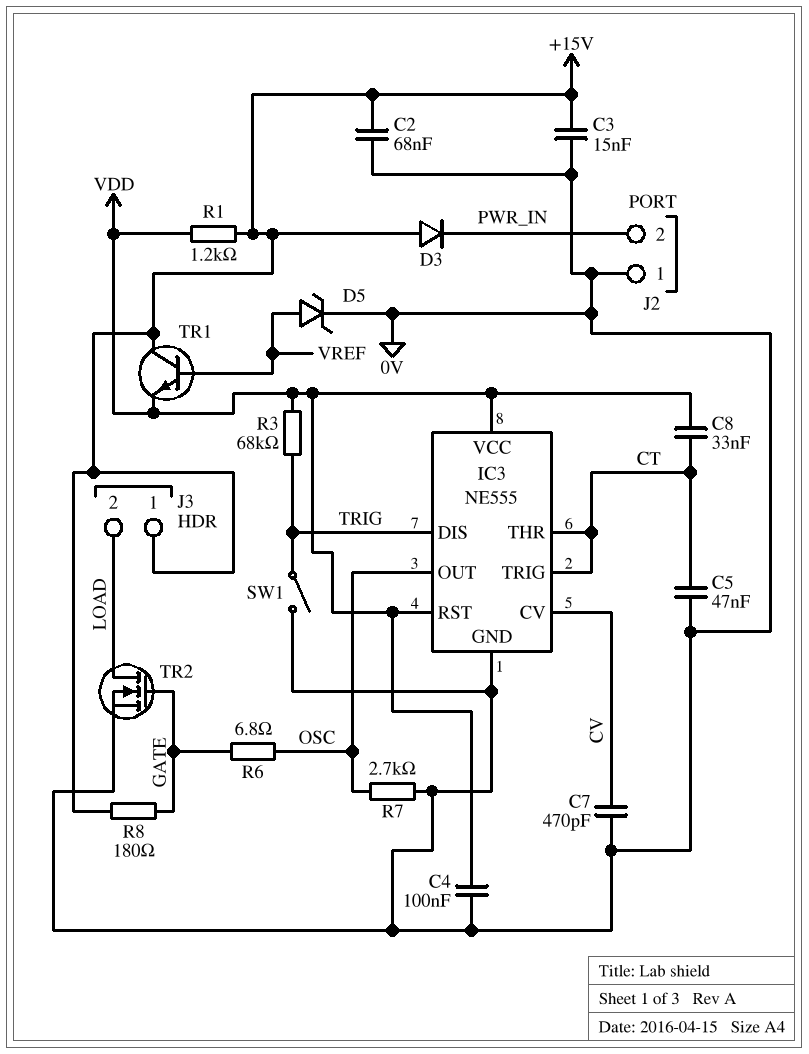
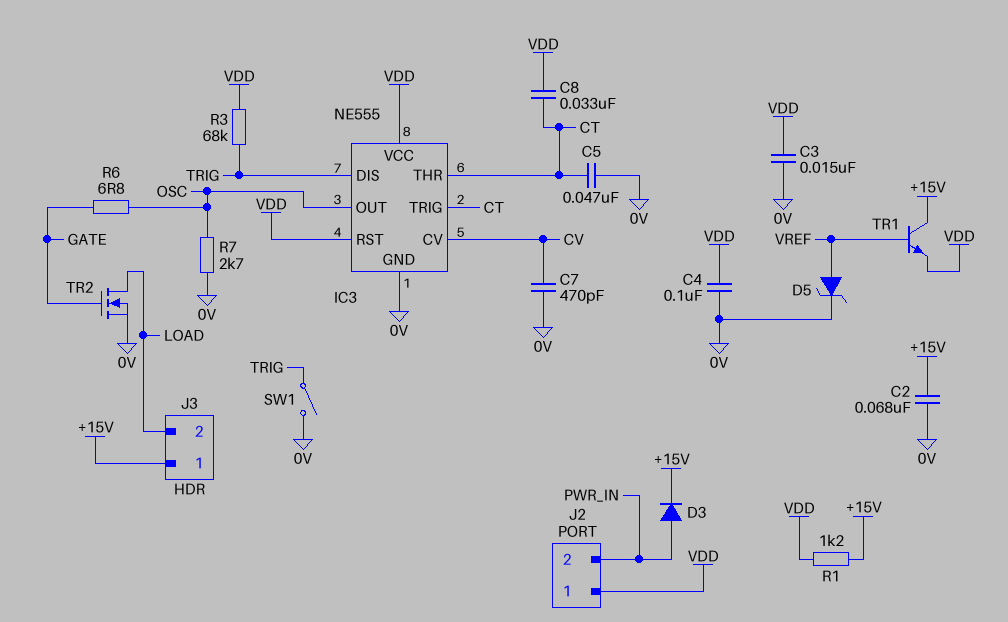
C3: 15nF (+15V, 0V) -> 15nF (0V, VDD)
D3: diode (A +15V, K PWR_IN) -> diode (A PWR_IN, K +15V)
J2 pin 1: 0V -> VDD
R8: 180 (+15V, GATE) -> none

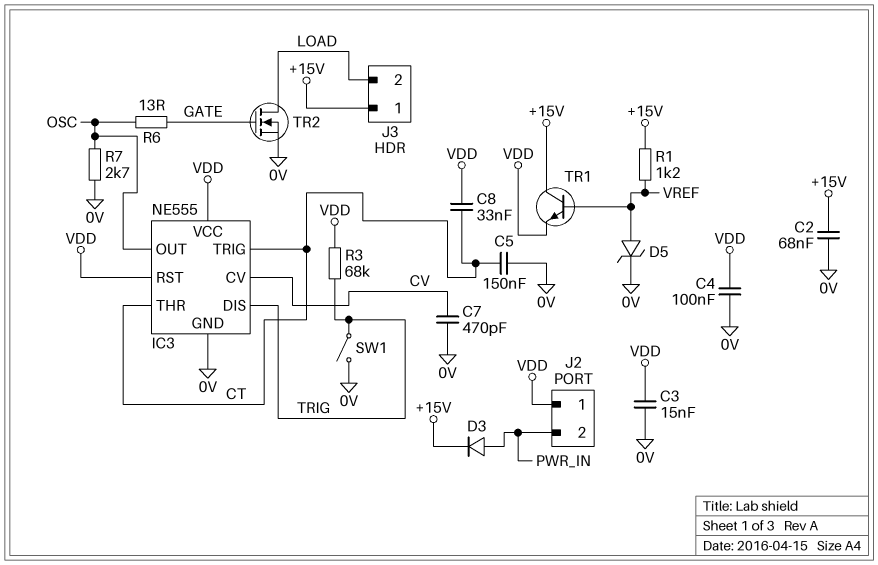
C5: 47nF (0V, CT) -> 150nF (0V, CT)
R1: 1.2k (+15V, VDD) -> 1.2k (+15V, VREF)
R6: 6.8 (GATE, OSC) -> 13 (GATE, OSC)

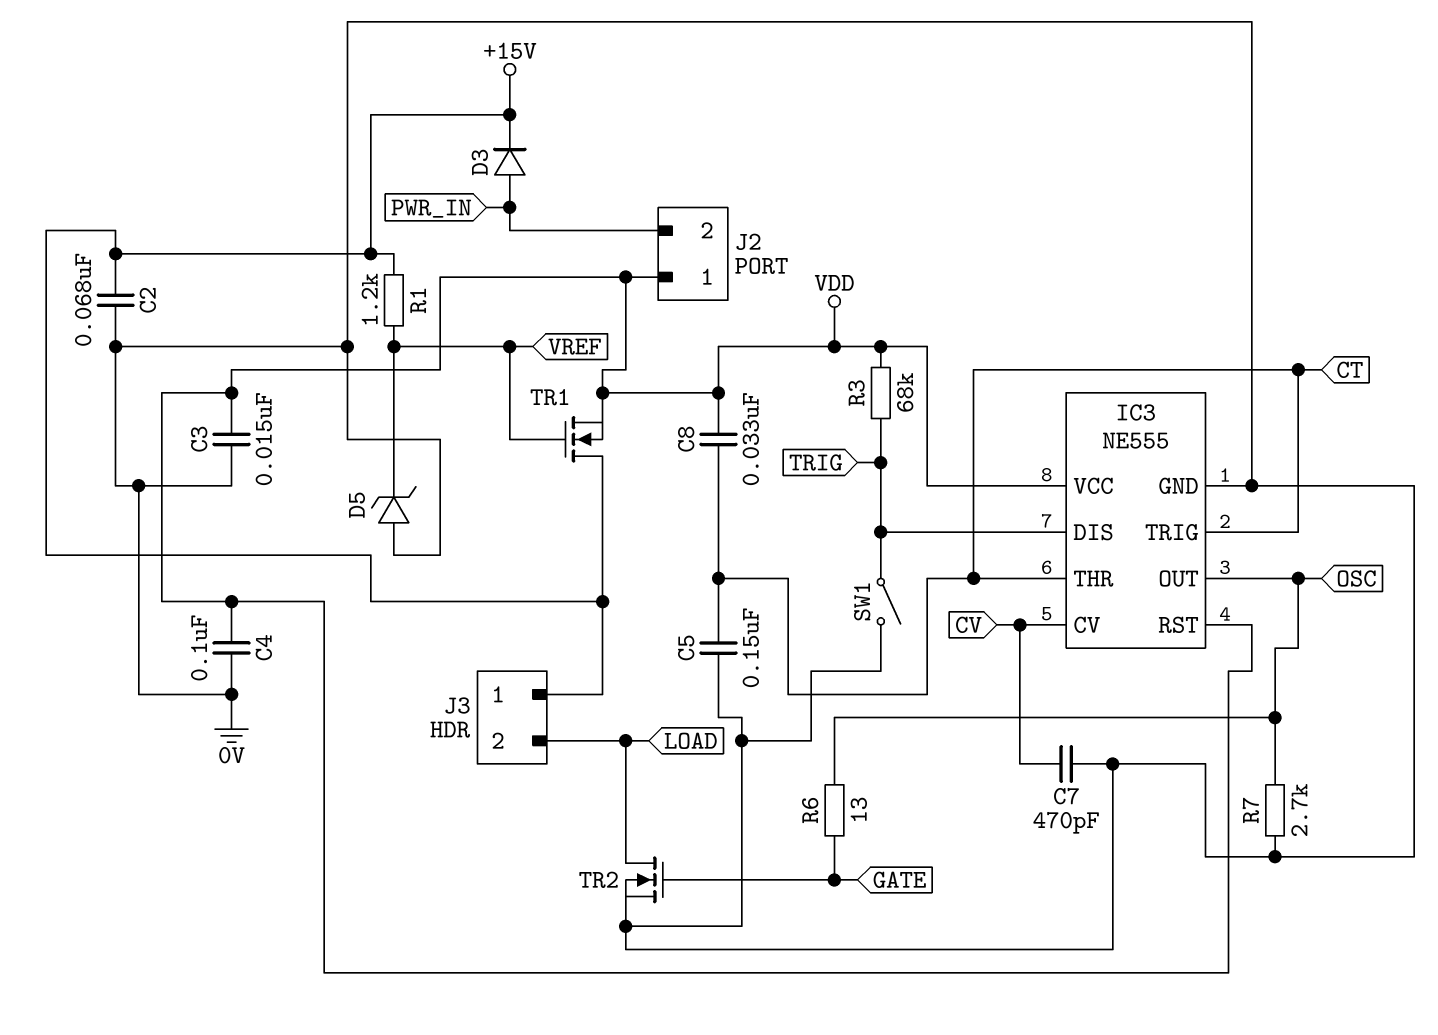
D5: zener (A VREF, K 0V) -> zener (A 0V, K VREF)
TR1: NPN (B VREF, C +15V, E VDD) -> NMOS (G VREF, D +15V, S VDD)

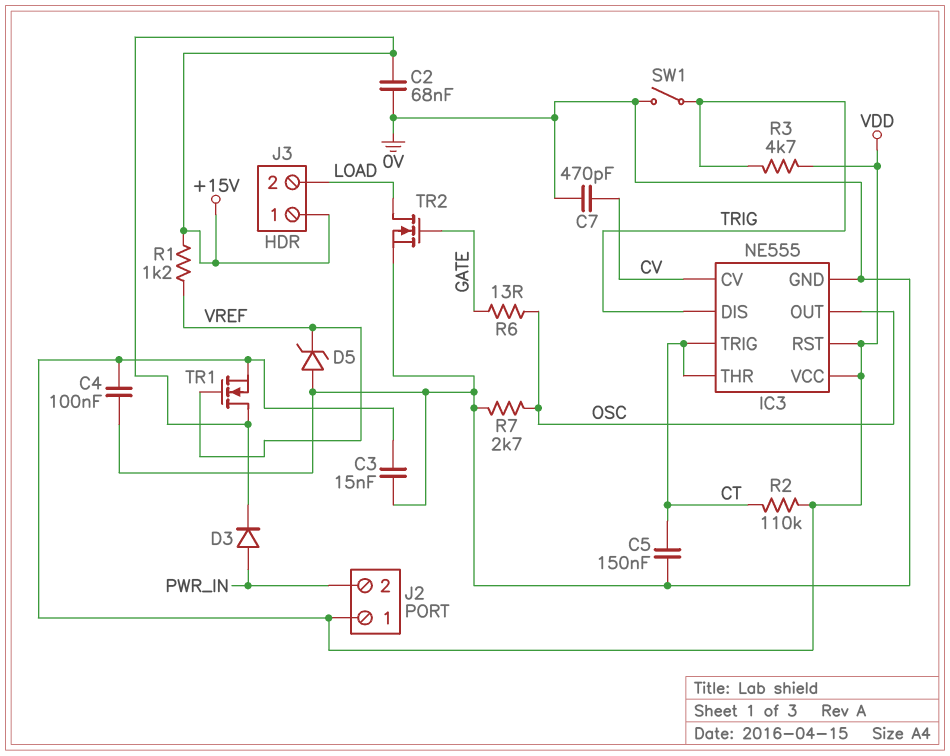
C8: 33nF (CT, VDD) -> none
R2: none -> 110k (CT, VDD)
R3: 68k (TRIG, VDD) -> 4.7k (TRIG, VDD)

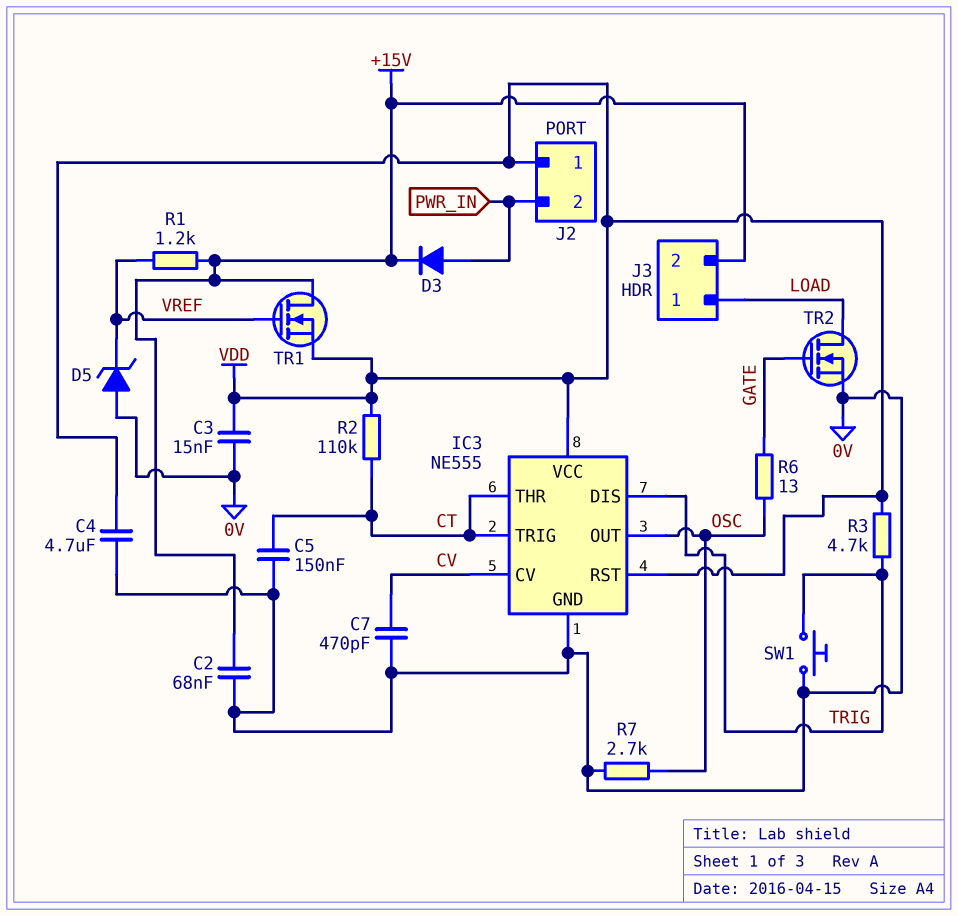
C4: 100nF (0V, VDD) -> 4.7uF (0V, VDD)
J3 pin 1: +15V -> LOAD
J3 pin 2: LOAD -> +15V
SW1: switch (0V, TRIG) -> button (0V, TRIG)

